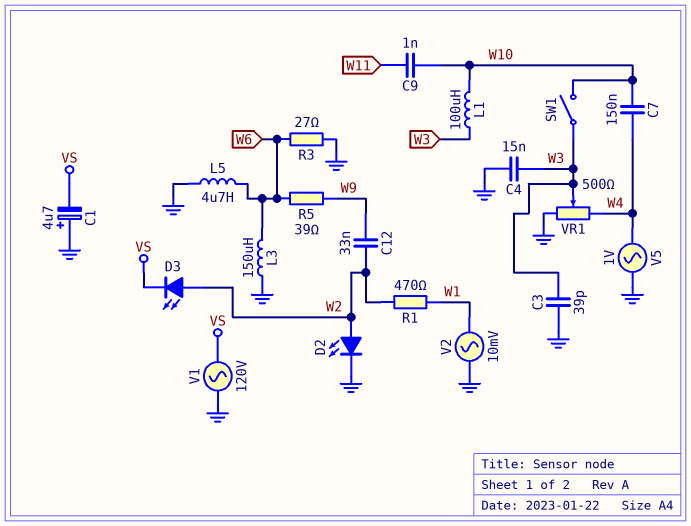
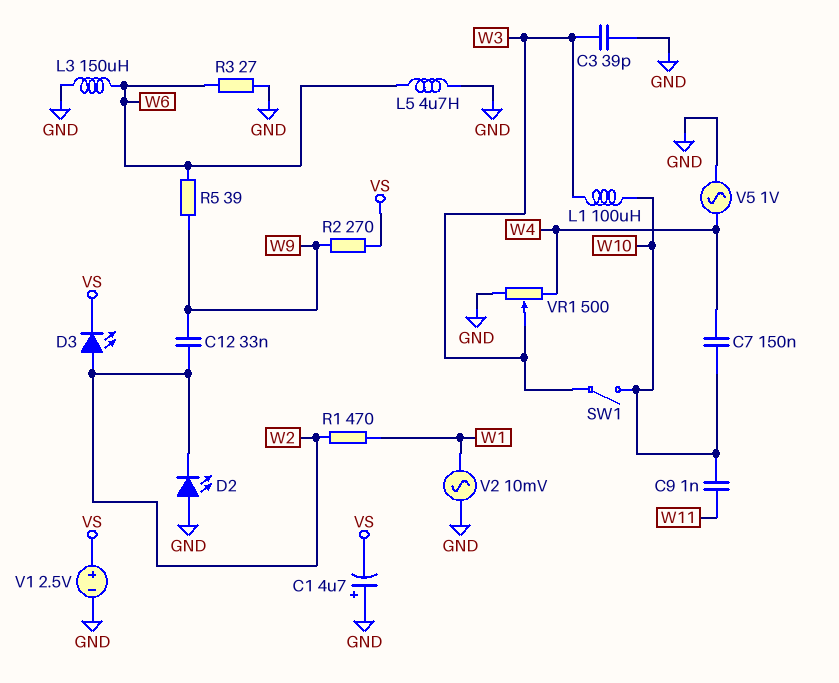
C4: 15nF (GND, W3) -> none
D2: LED (A W2, K GND) -> LED (A GND, K W2)
R2: none -> 270 (VS, W9)
V1: AC 120V (GND, VS) -> 2.5V (plus VS, minus GND)

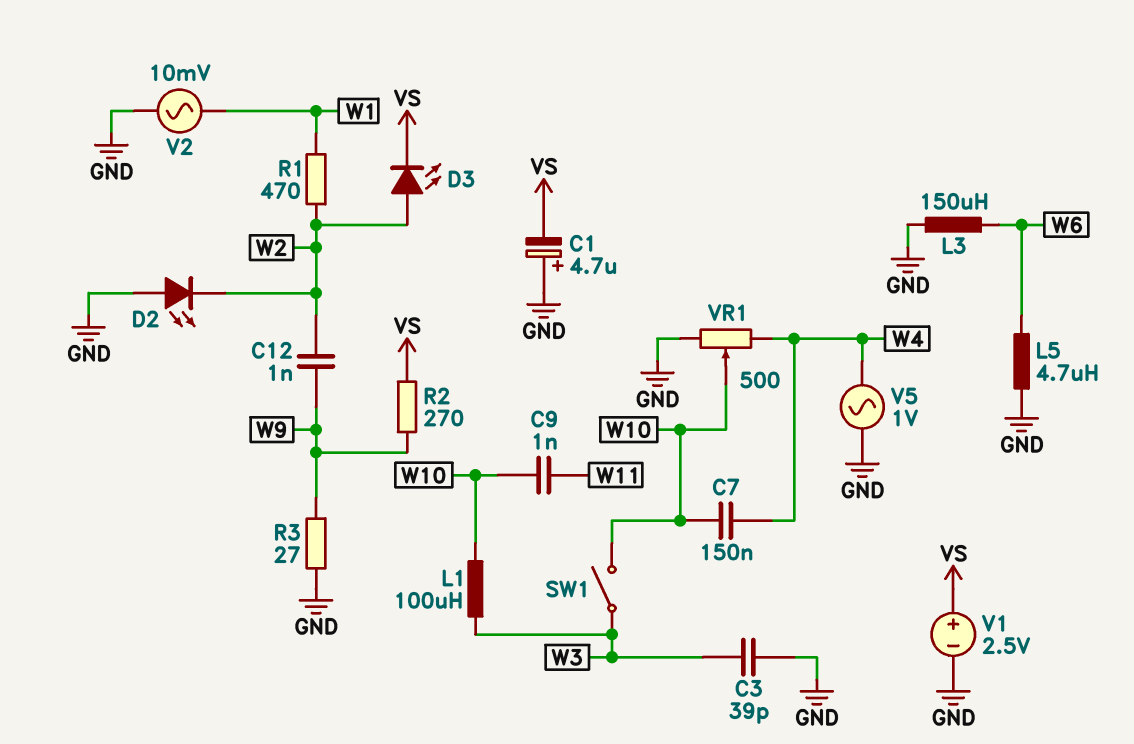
C12: 33nF (W2, W9) -> 1nF (W2, W9)
R3: 27 (GND, W6) -> 27 (GND, W9)
R5: 39 (W6, W9) -> none
VR1: 500 (GND, W4, wiper W3) -> 500 (GND, W4, wiper W10)

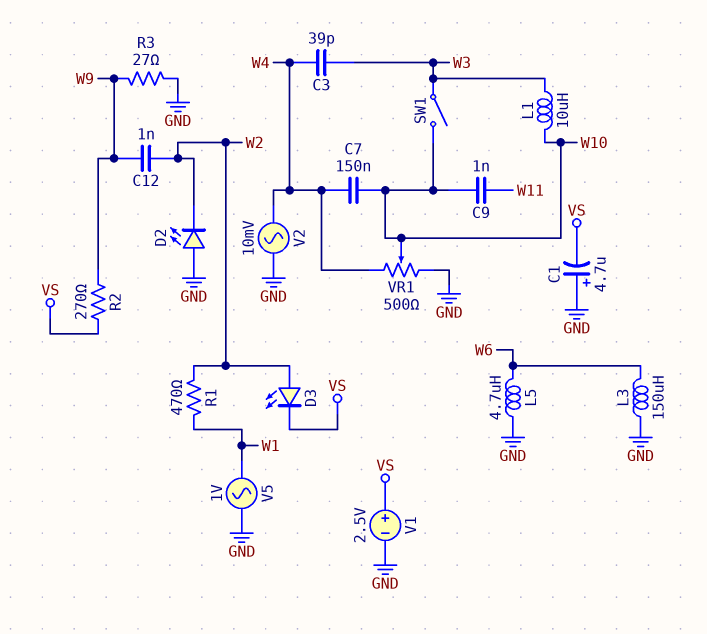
C3: 39pF (GND, W3) -> 39pF (W3, W4)
L1: 100uH (W3, W10) -> 10uH (W3, W10)
V2: AC 10mV (GND, W1) -> AC 10mV (GND, W4)
V5: AC 1V (GND, W4) -> AC 1V (GND, W1)

